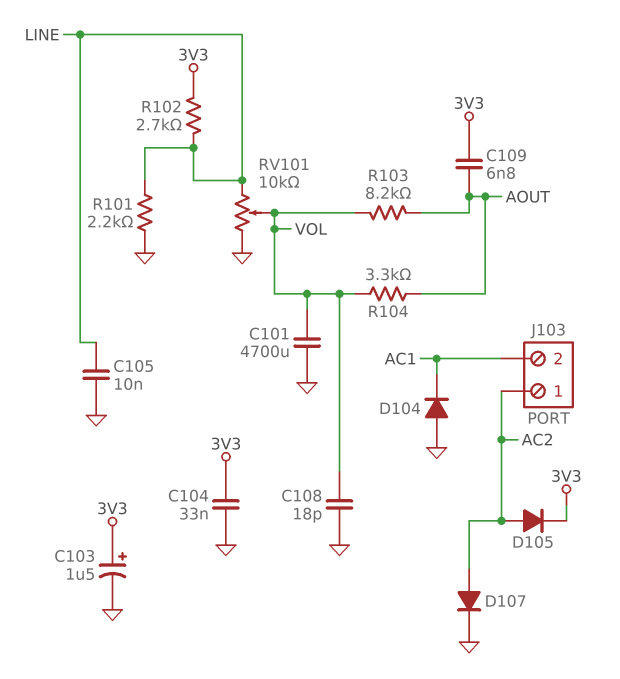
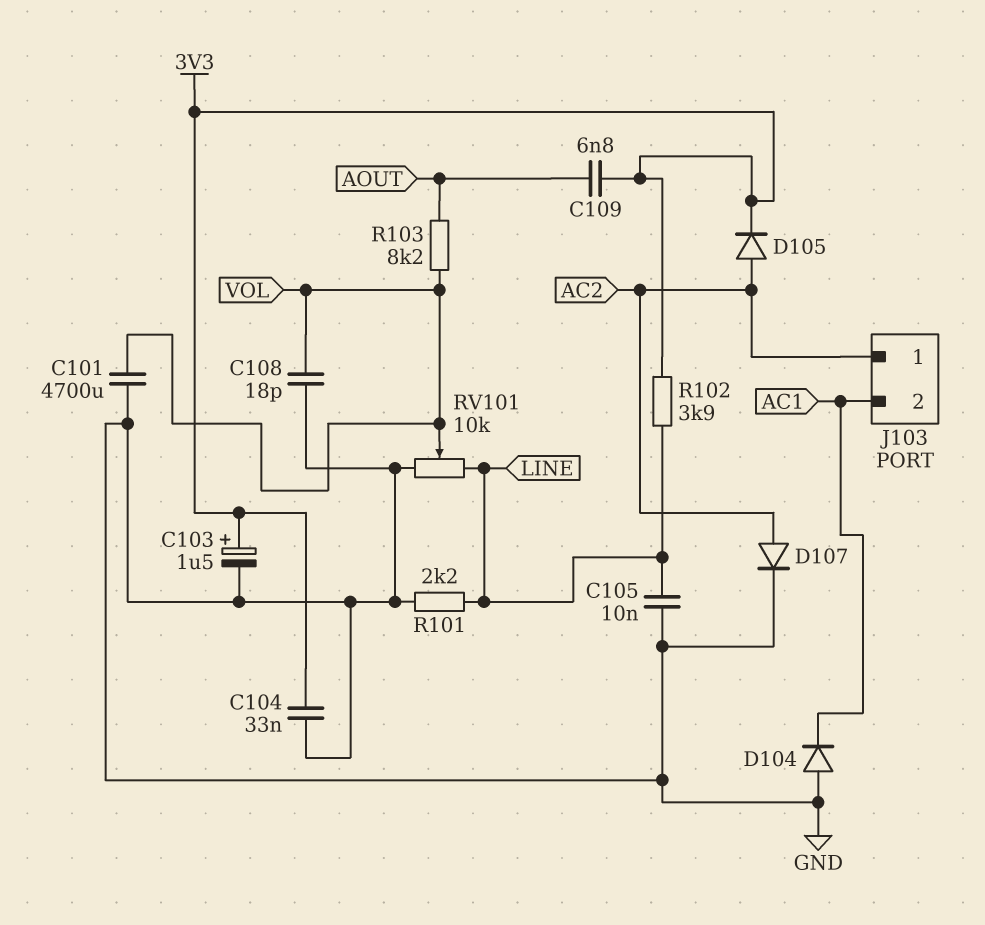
R102: 2.7k (3V3, LINE) -> 3.9k (3V3, LINE)
R104: 3.3k (AOUT, VOL) -> none

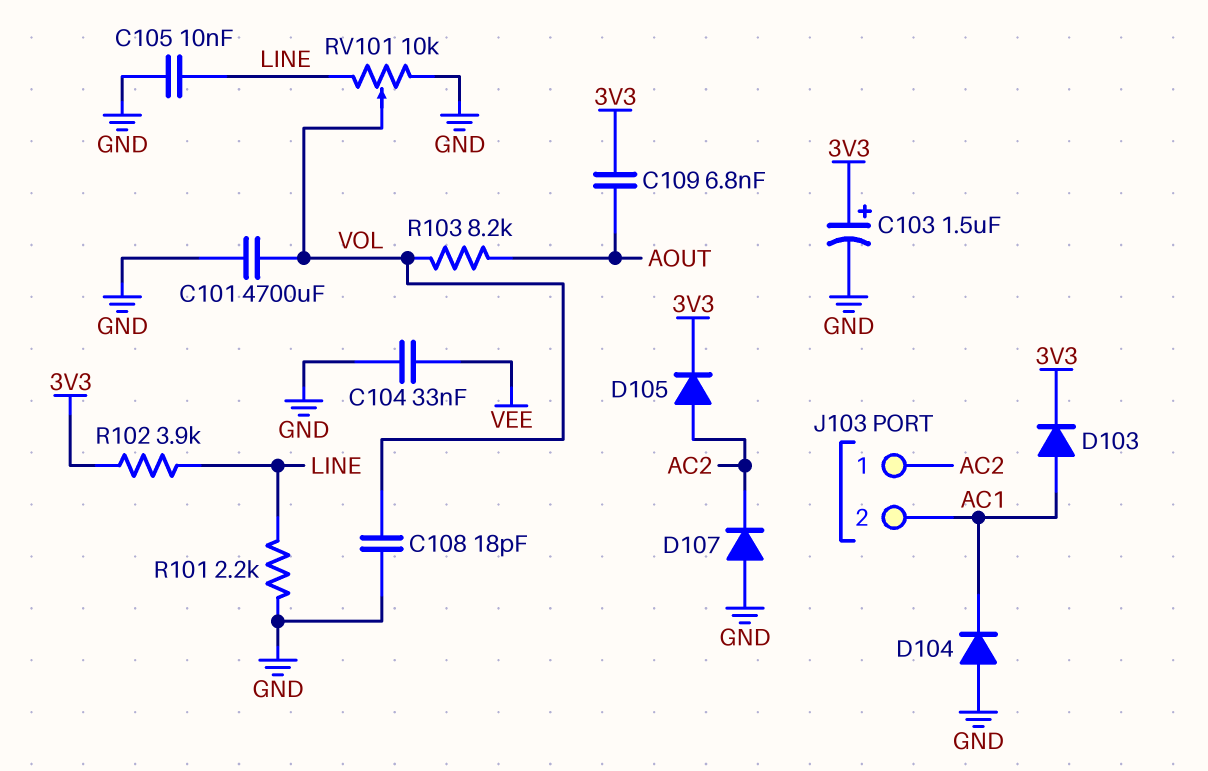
C104: 33nF (3V3, GND) -> 33nF (GND, VEE)
D103: none -> diode (A AC1, K 3V3)
D107: diode (A AC2, K GND) -> diode (A GND, K AC2)

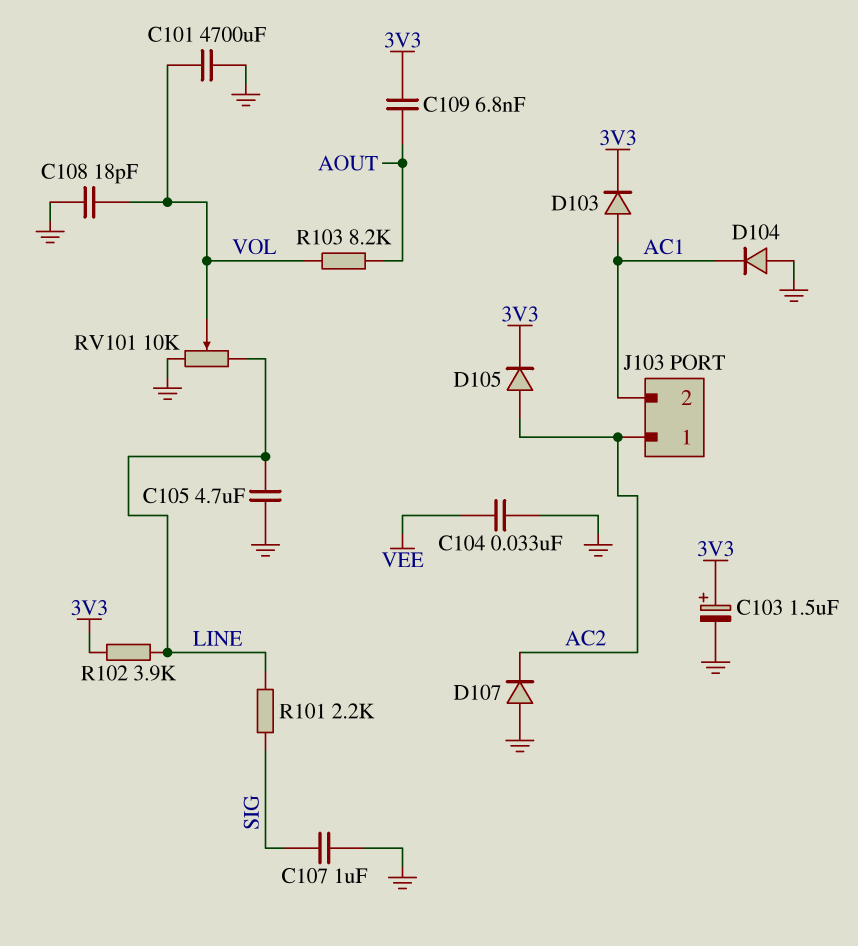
C105: 10nF (GND, LINE) -> 4.7uF (GND, LINE)
C107: none -> 1uF (GND, SIG)
R101: 2.2k (GND, LINE) -> 2.2k (LINE, SIG)

